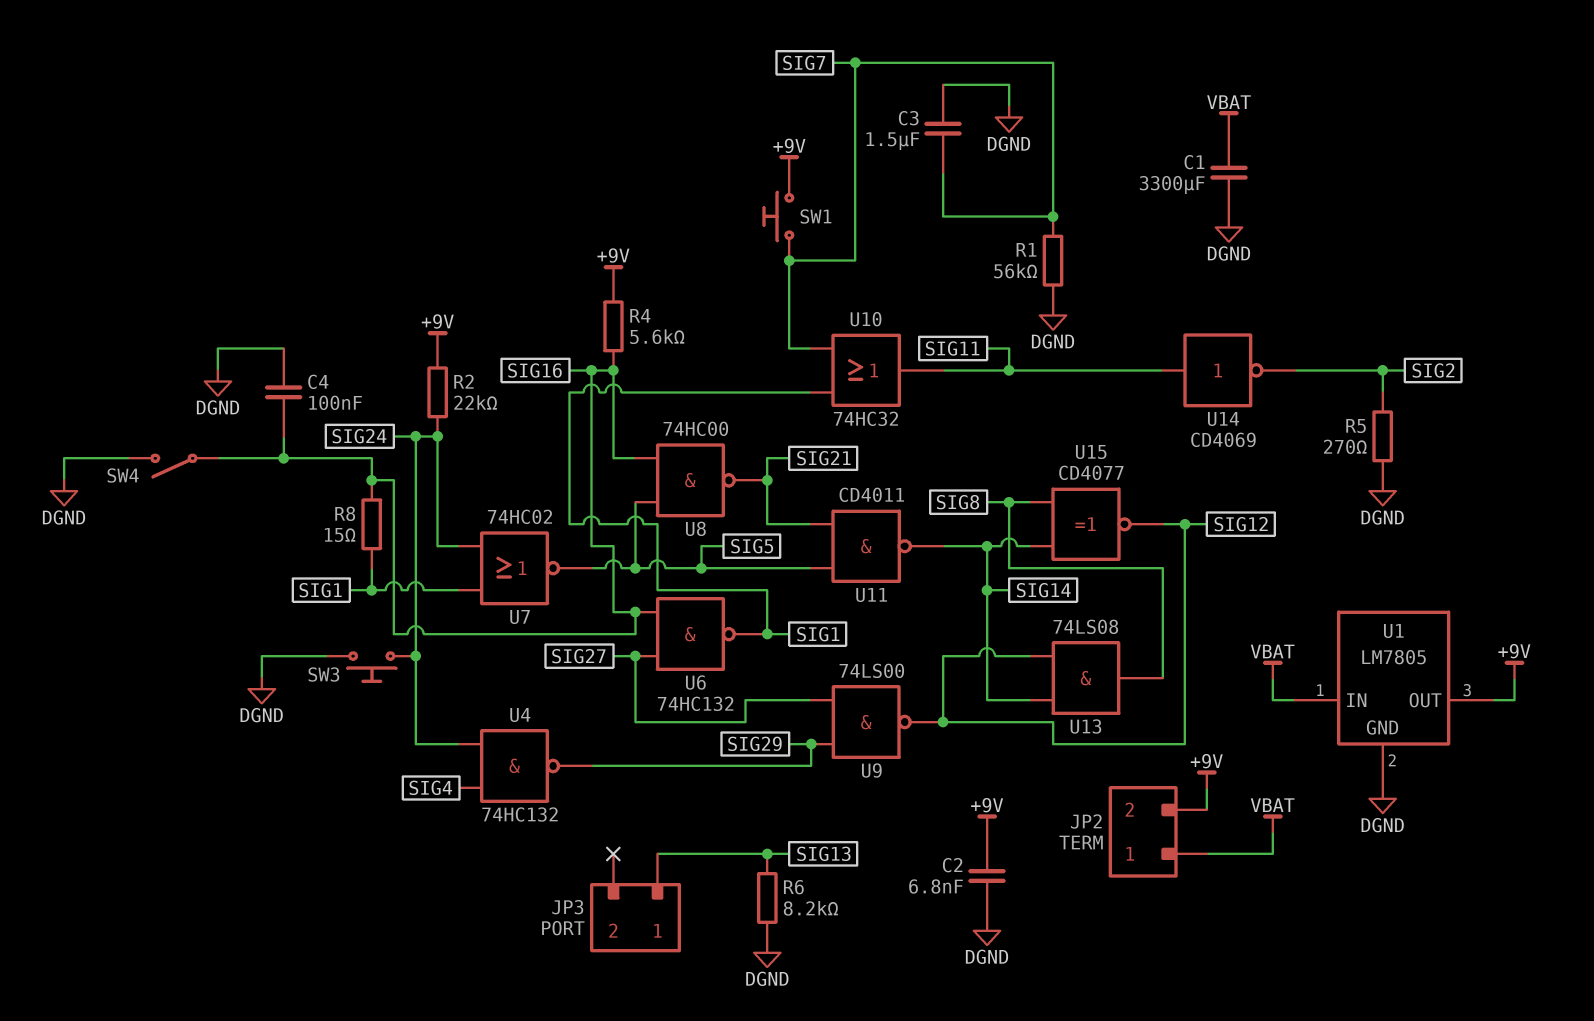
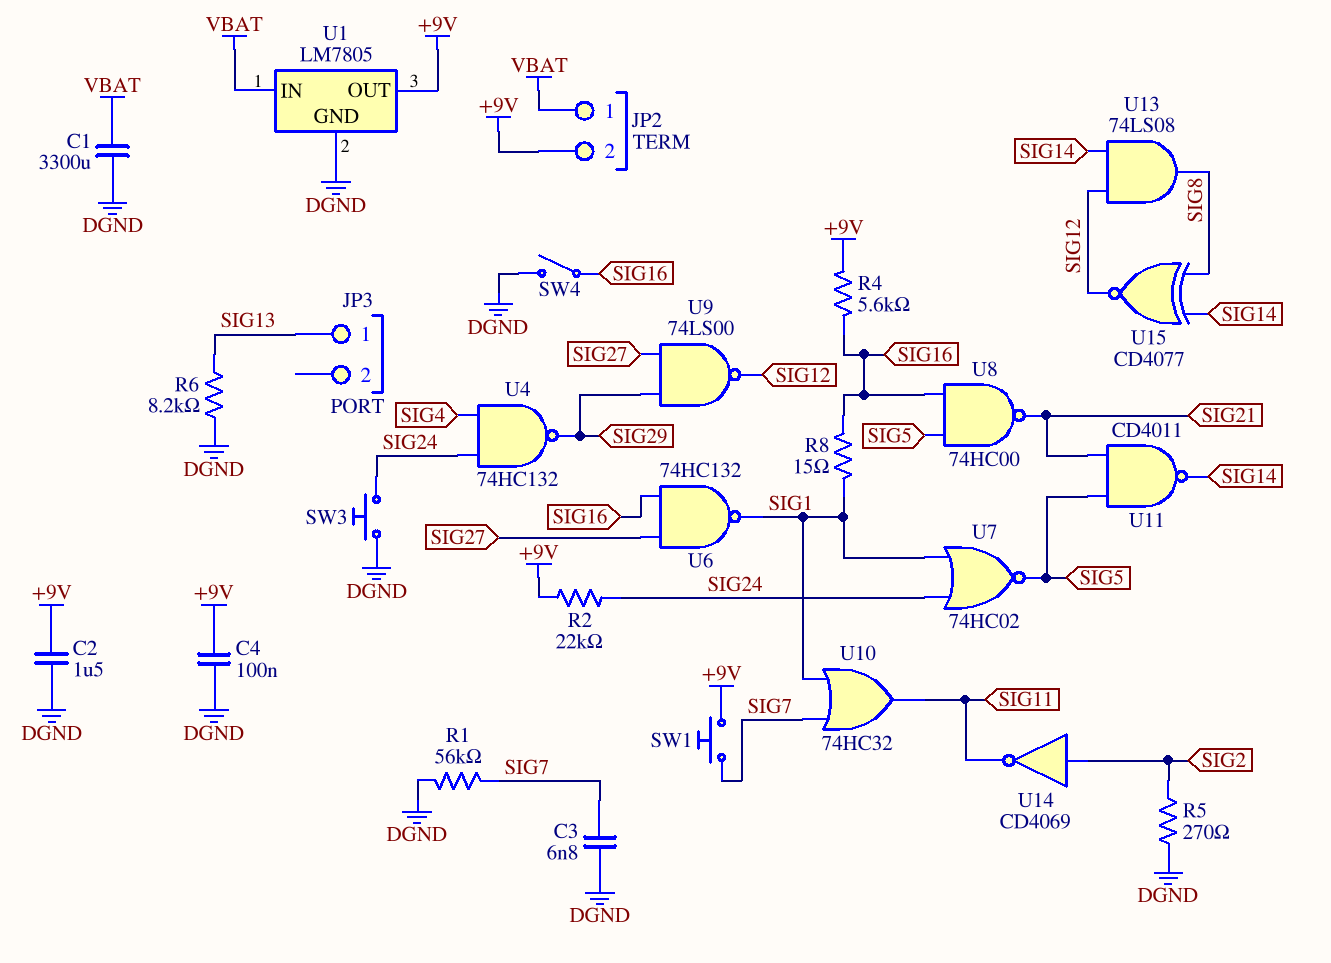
C2: 6.8nF (+9V, DGND) -> 1.5uF (+9V, DGND)
C3: 1.5uF (DGND, SIG7) -> 6.8nF (DGND, SIG7)
C4: 100nF (DGND, SIG16) -> 100nF (+9V, DGND)
U14: NOT CD4069 (in SIG11, out SIG2) -> NOT CD4069 (in SIG2, out SIG11)

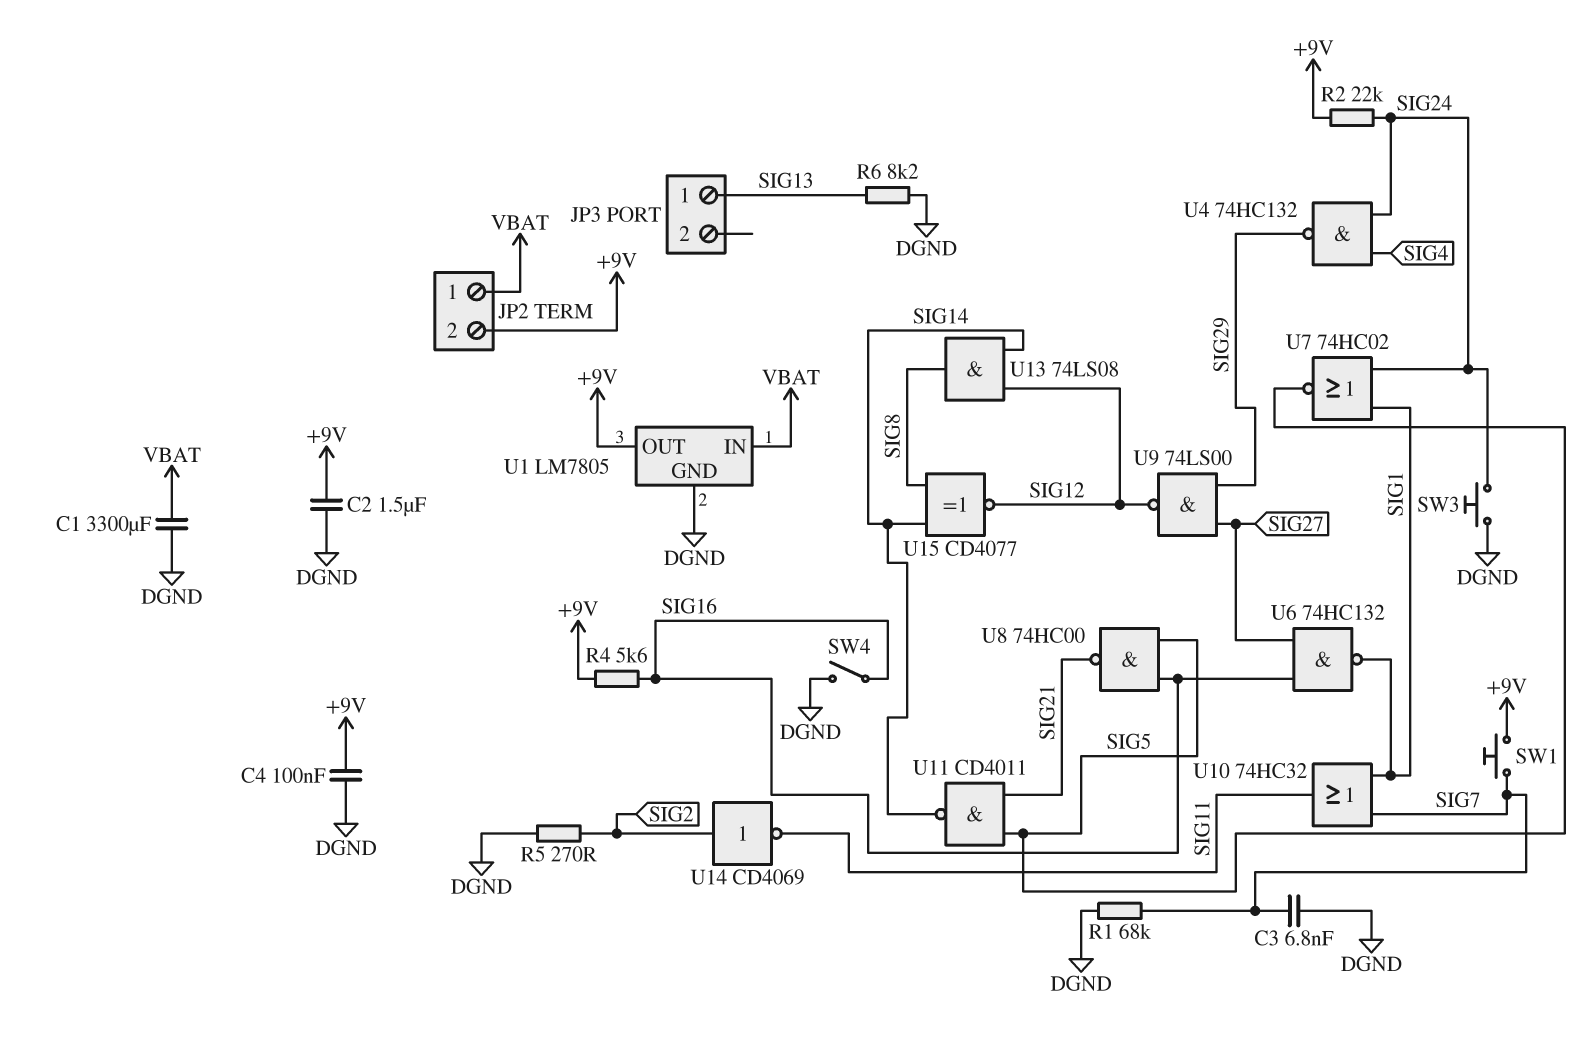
R1: 56k (DGND, SIG7) -> 68k (DGND, SIG7)
R8: 15 (SIG1, SIG16) -> none

